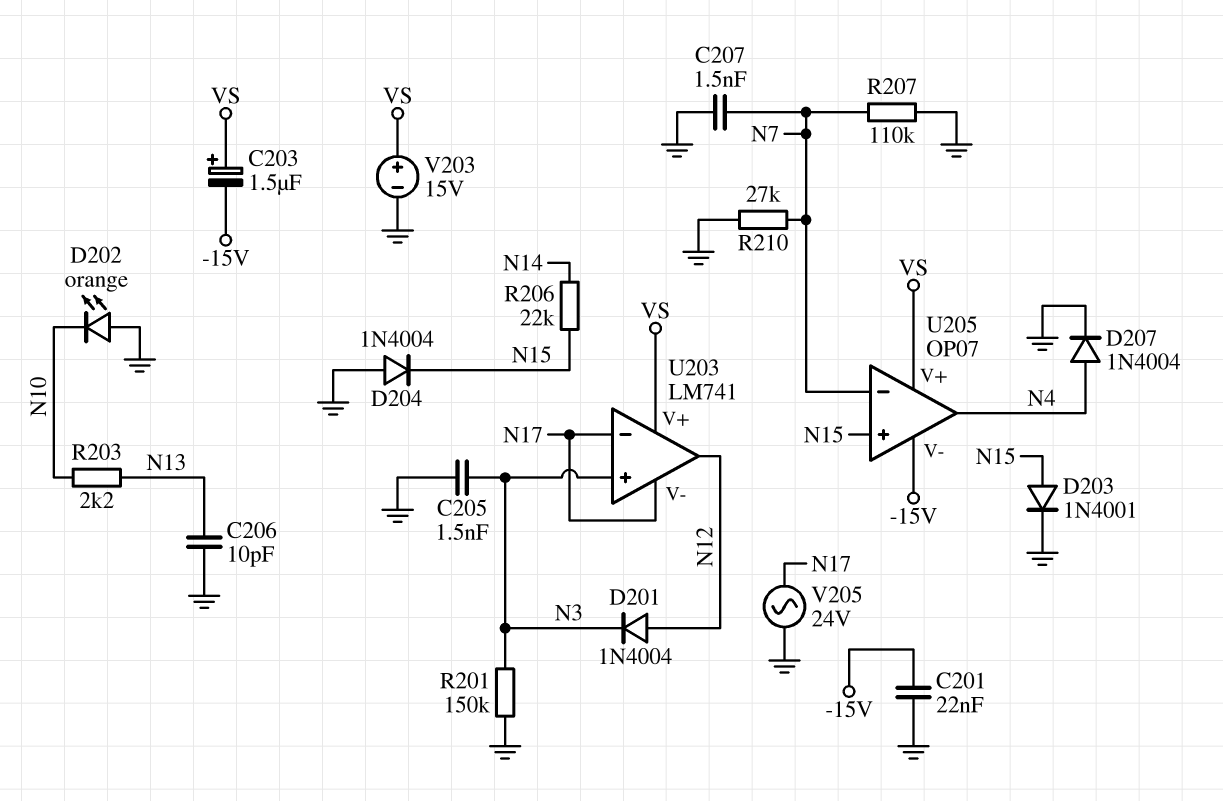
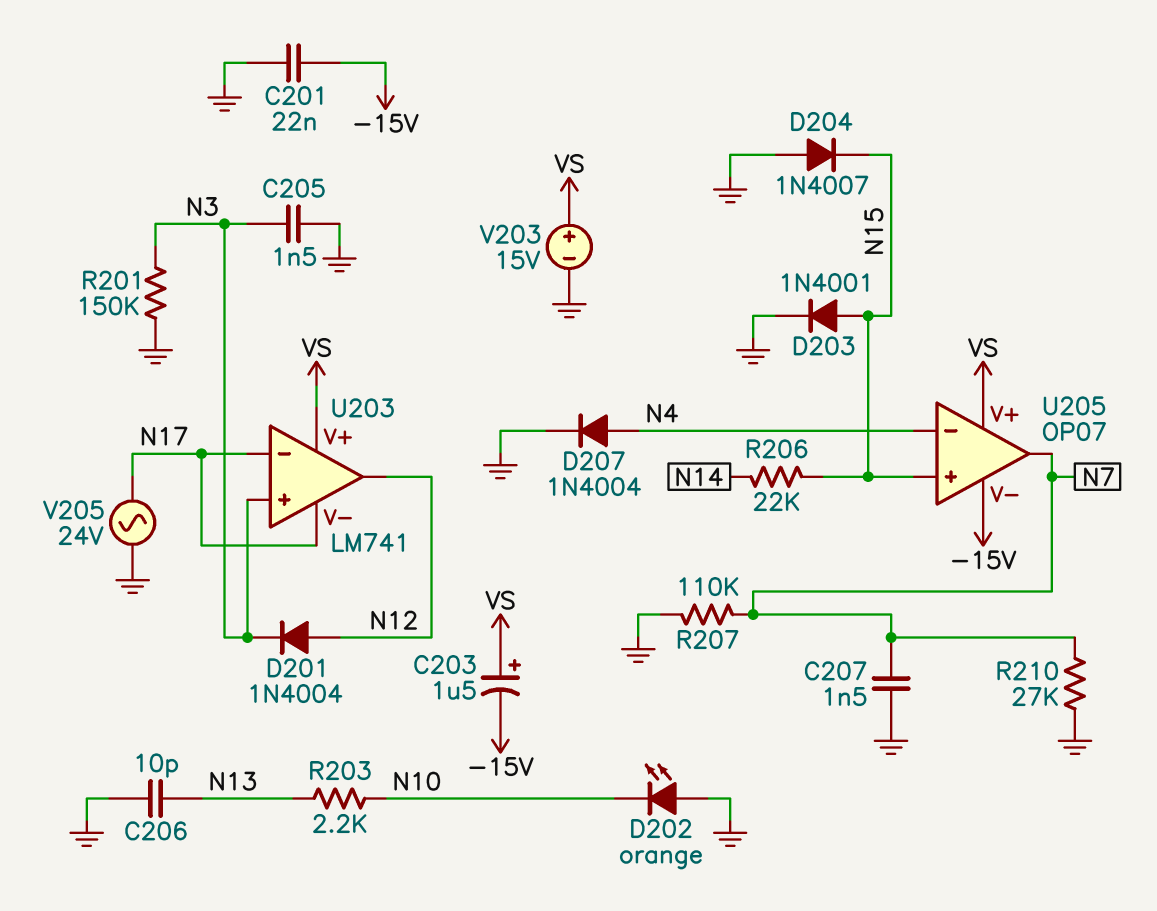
D204: diode 1N4004 (A GND, K N15) -> diode 1N4007 (A GND, K N15)
U205 pin in-: N7 -> N4
U205 pin out: N4 -> N7

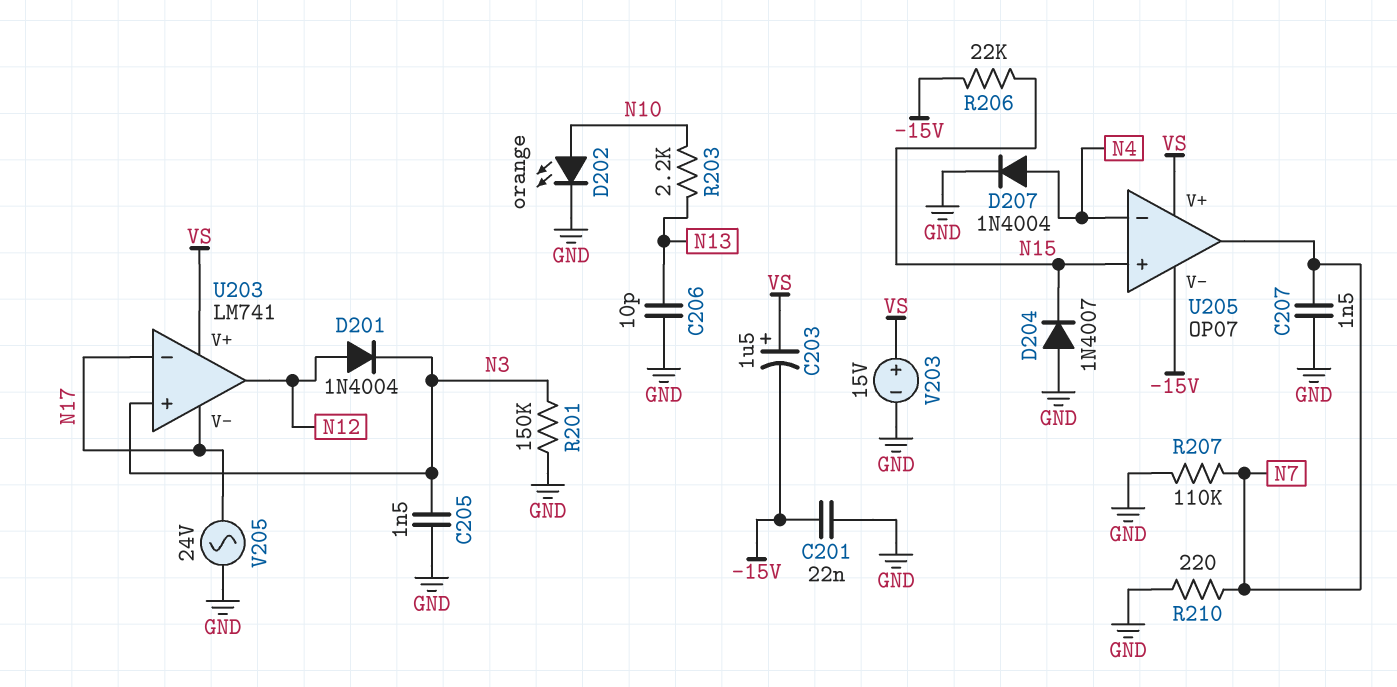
D202: LED orange (A GND, K N10) -> LED orange (A N10, K GND)
D203: diode 1N4001 (A N15, K GND) -> none
R206: 22k (N14, N15) -> 22k (-15V, N15)
R210: 27k (GND, N7) -> 220 (GND, N7)

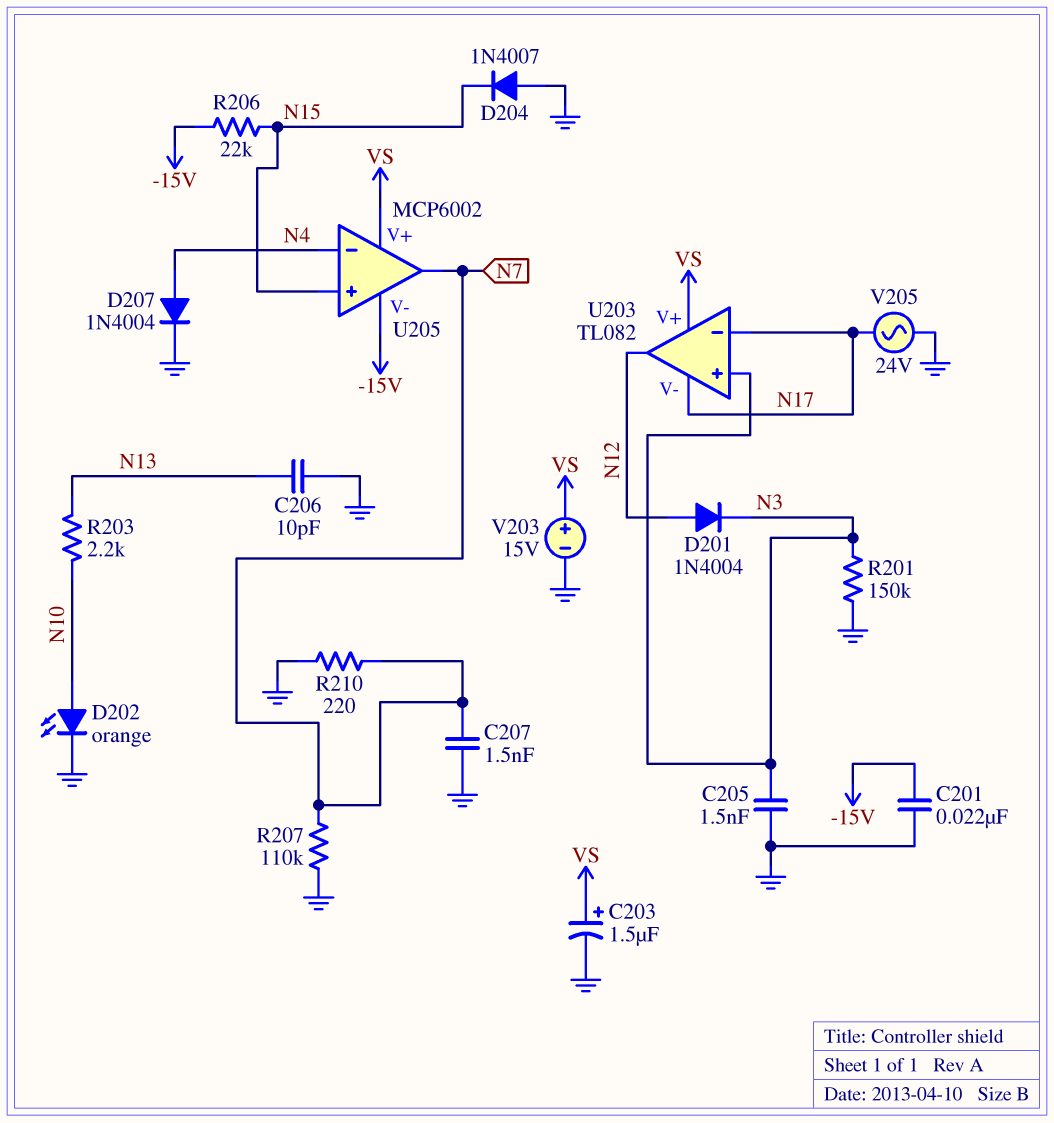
C203: 1.5uF (plus VS, minus -15V) -> 1.5uF (plus VS, minus GND)
U203: LM741 -> TL082
U205: OP07 -> MCP6002

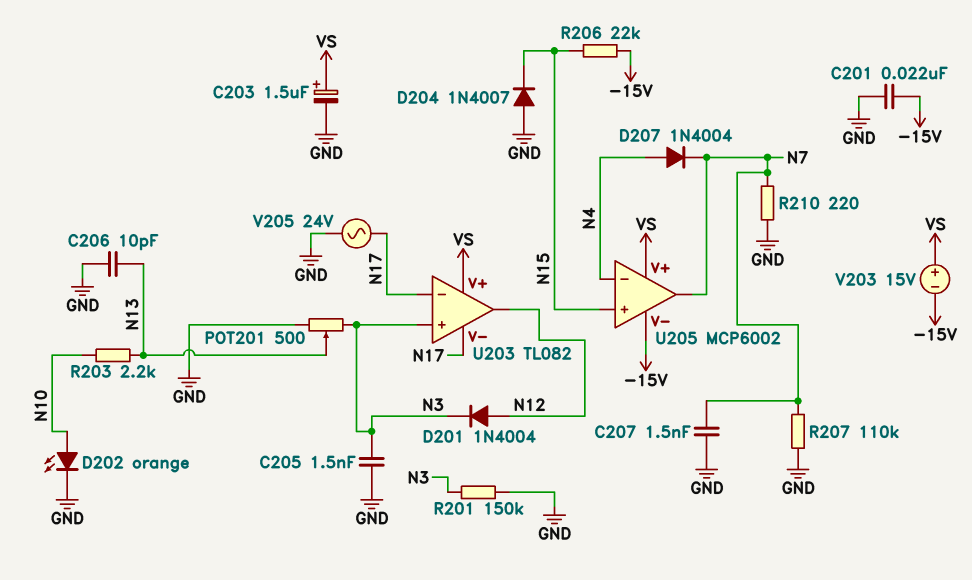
D207: diode 1N4004 (A N4, K GND) -> diode 1N4004 (A N4, K N7)
POT201: none -> 500 (GND, N3, wiper N13)
V203: 15V (plus VS, minus GND) -> 15V (plus VS, minus -15V)

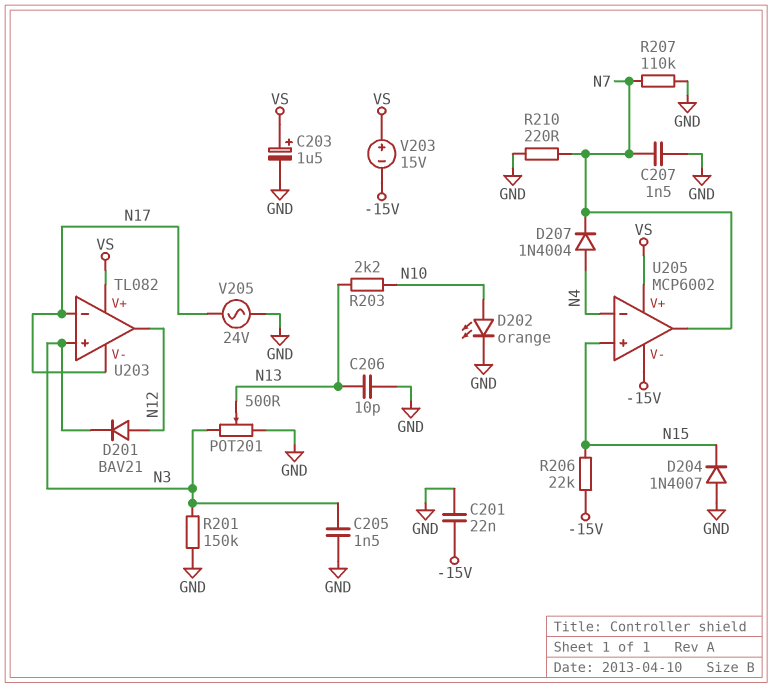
D201: diode 1N4004 (A N12, K N3) -> diode BAV21 (A N12, K N3)

